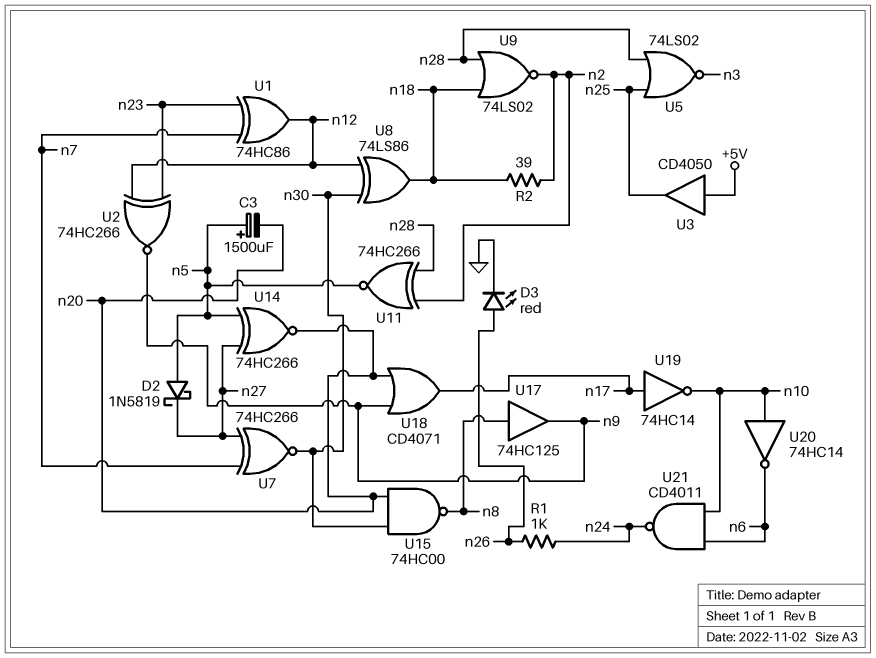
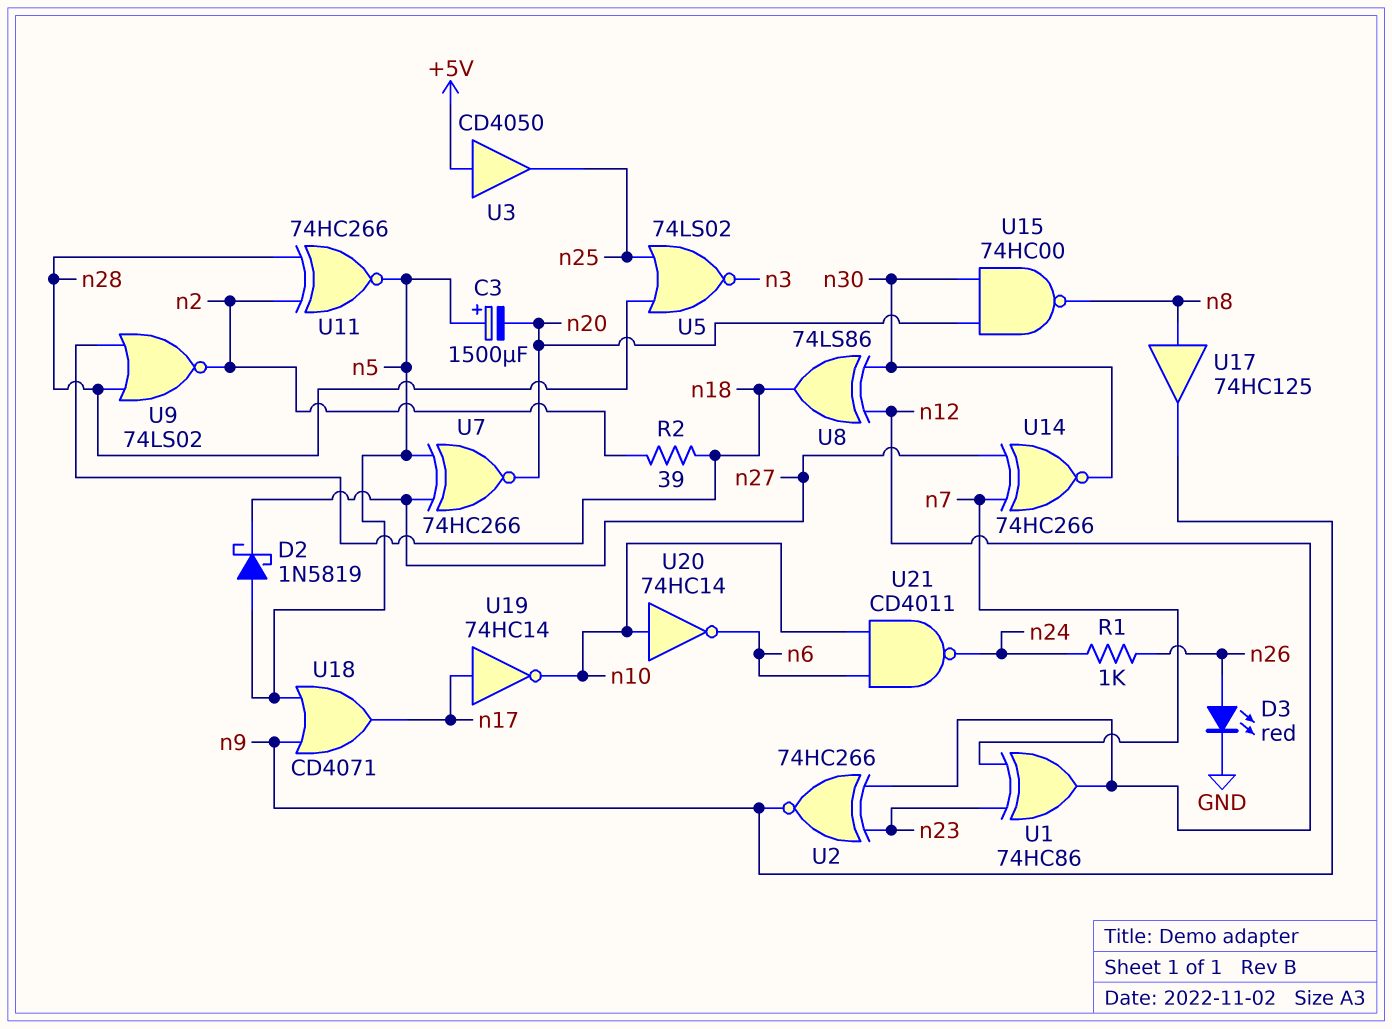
U7: XNOR 74HC266 (in n7, in n27, out n30) -> XNOR 74HC266 (in n5, in n27, out n20)
U14: XNOR 74HC266 (in n5, in n27, out n20) -> XNOR 74HC266 (in n7, in n27, out n30)
U18: OR CD4071 (in n9, in n20, out n17) -> OR CD4071 (in n5, in n9, out n17)

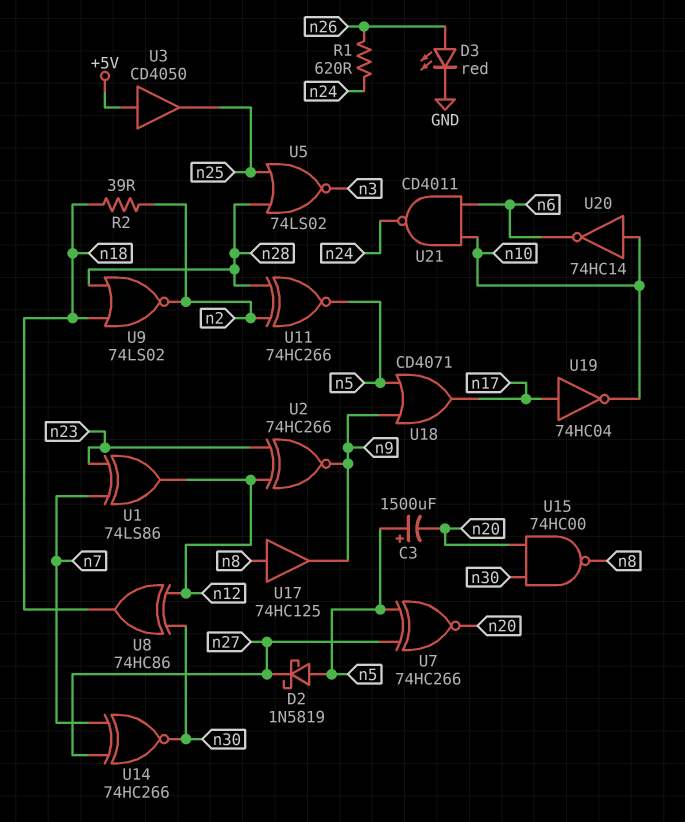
R1: 1k (n24, n26) -> 620 (n24, n26)
U1: XOR 74HC86 (in n7, in n23, out n12) -> XOR 74LS86 (in n7, in n23, out n12)
U8: XOR 74LS86 (in n12, in n30, out n18) -> XOR 74HC86 (in n12, in n30, out n18)
U19: NOT 74HC14 (in n17, out n10) -> NOT 74HC04 (in n17, out n10)

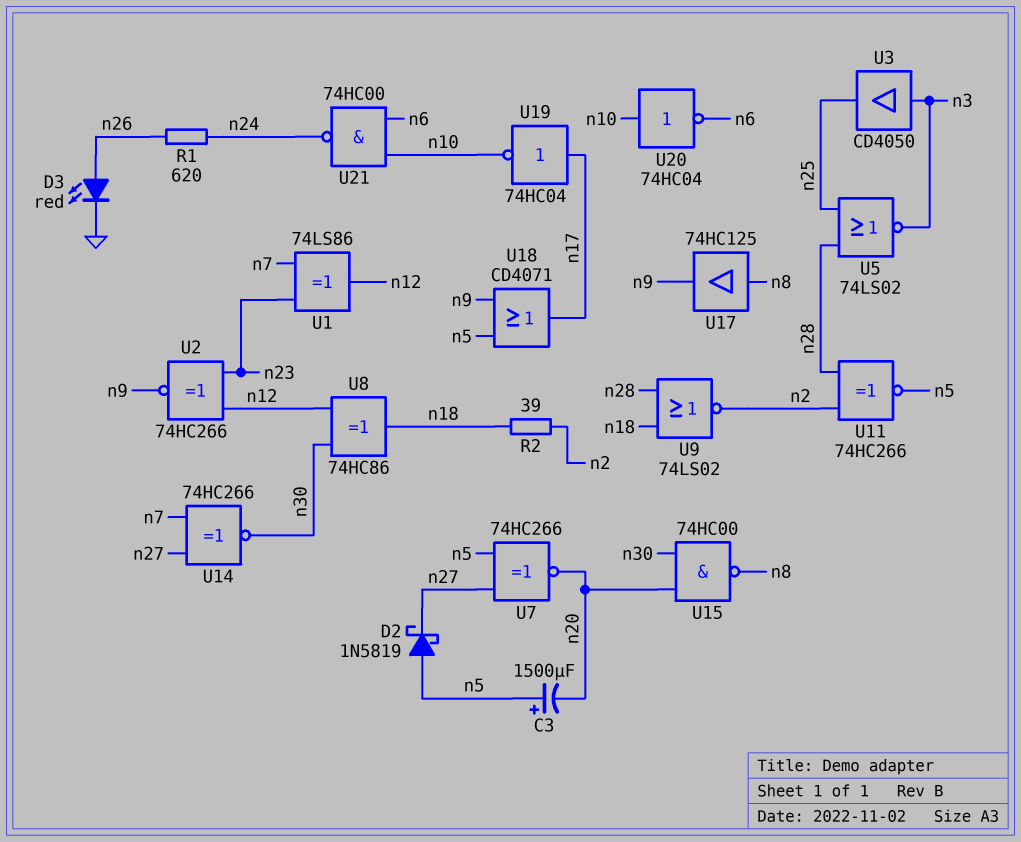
U3: buffer CD4050 (in +5V, out n25) -> buffer CD4050 (in n3, out n25)
U20: NOT 74HC14 (in n10, out n6) -> NOT 74HC04 (in n10, out n6)
U21: NAND CD4011 (in n6, in n10, out n24) -> NAND 74HC00 (in n6, in n10, out n24)

